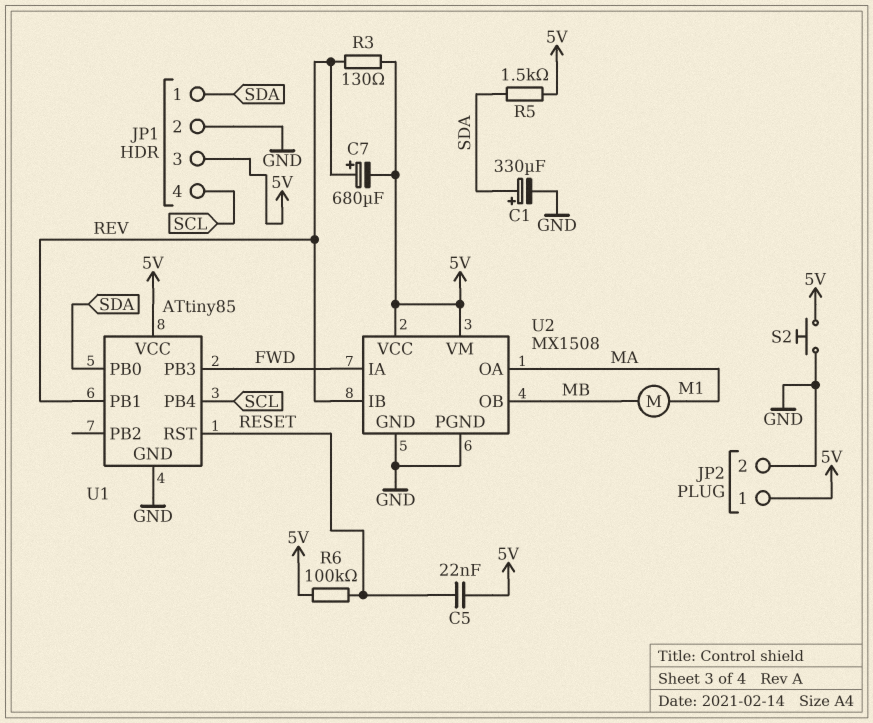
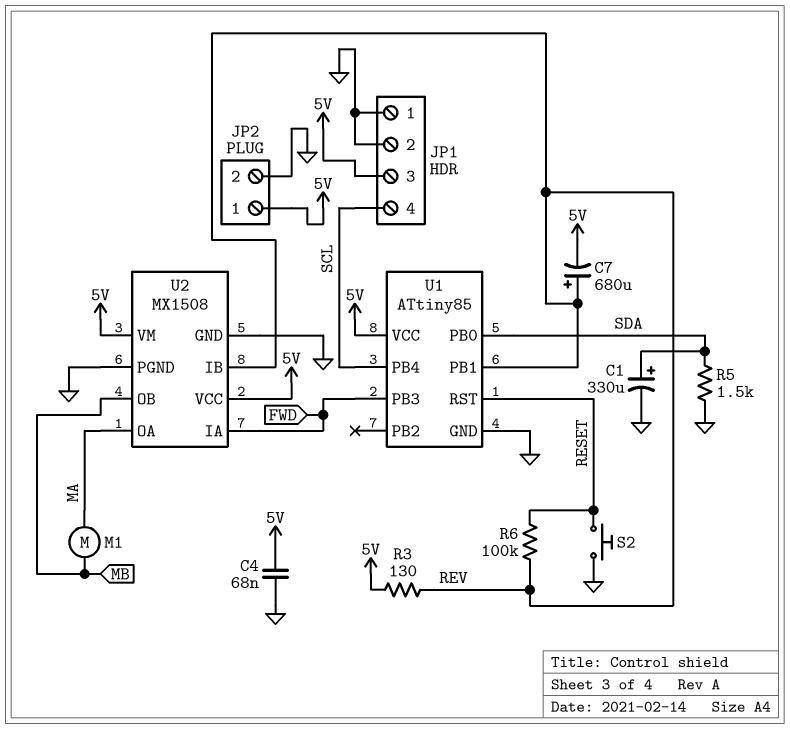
C4: none -> 68nF (5V, GND)
C5: 22nF (5V, RESET) -> none
JP1 pin 1: SDA -> GND
R5: 1.5k (5V, SDA) -> 1.5k (GND, SDA)
R6: 100k (5V, RESET) -> 100k (RESET, REV)
S2: button (5V, GND) -> button (GND, RESET)

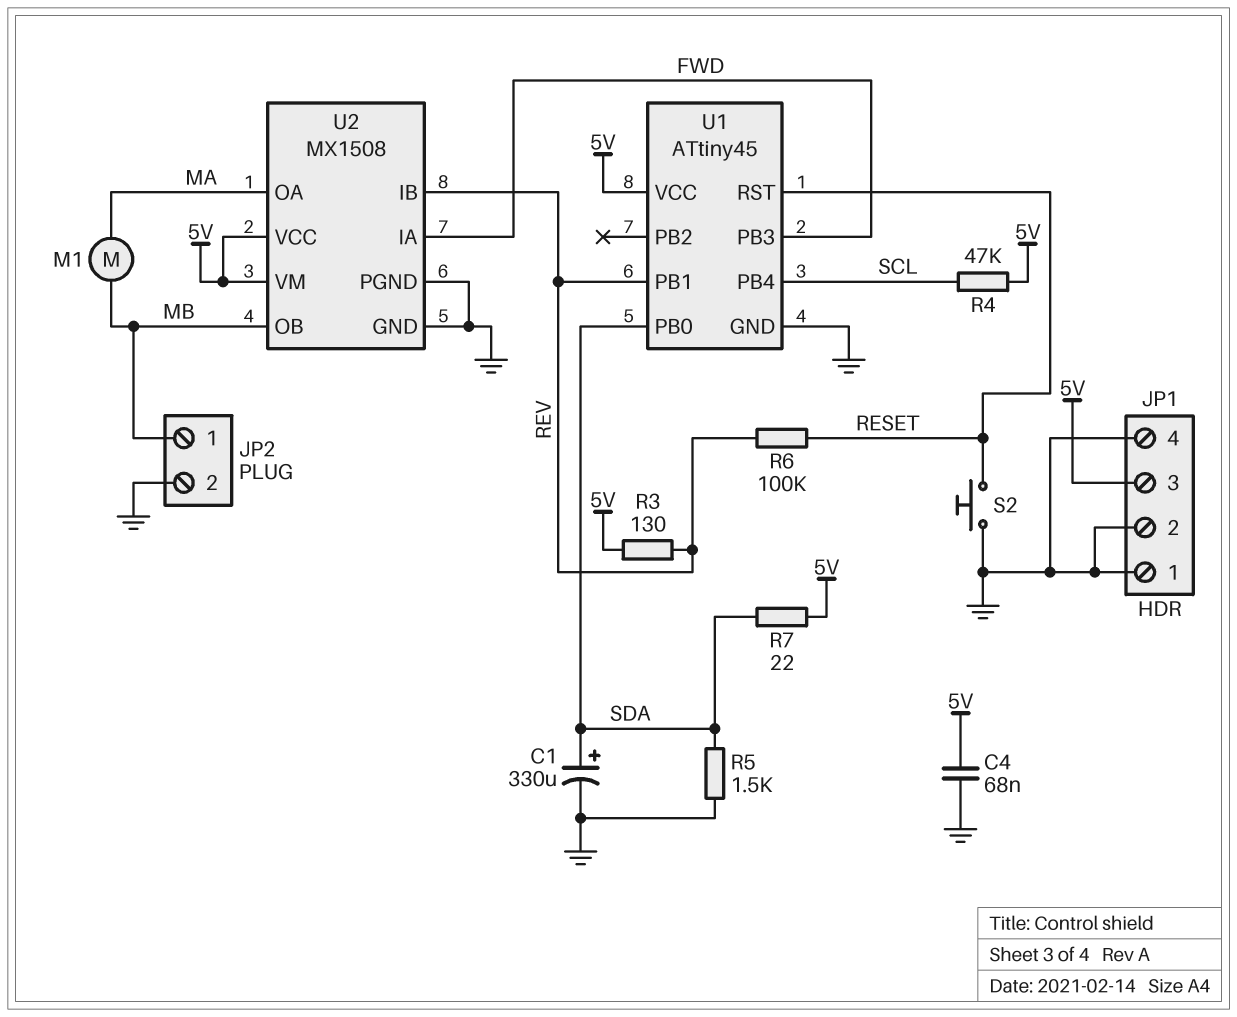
C7: 680uF (plus REV, minus 5V) -> none
JP1 pin 4: SCL -> GND
JP2 pin 1: 5V -> MB
R4: none -> 47k (5V, SCL)
R7: none -> 22 (5V, SDA)
U1: ATtiny85 -> ATtiny45

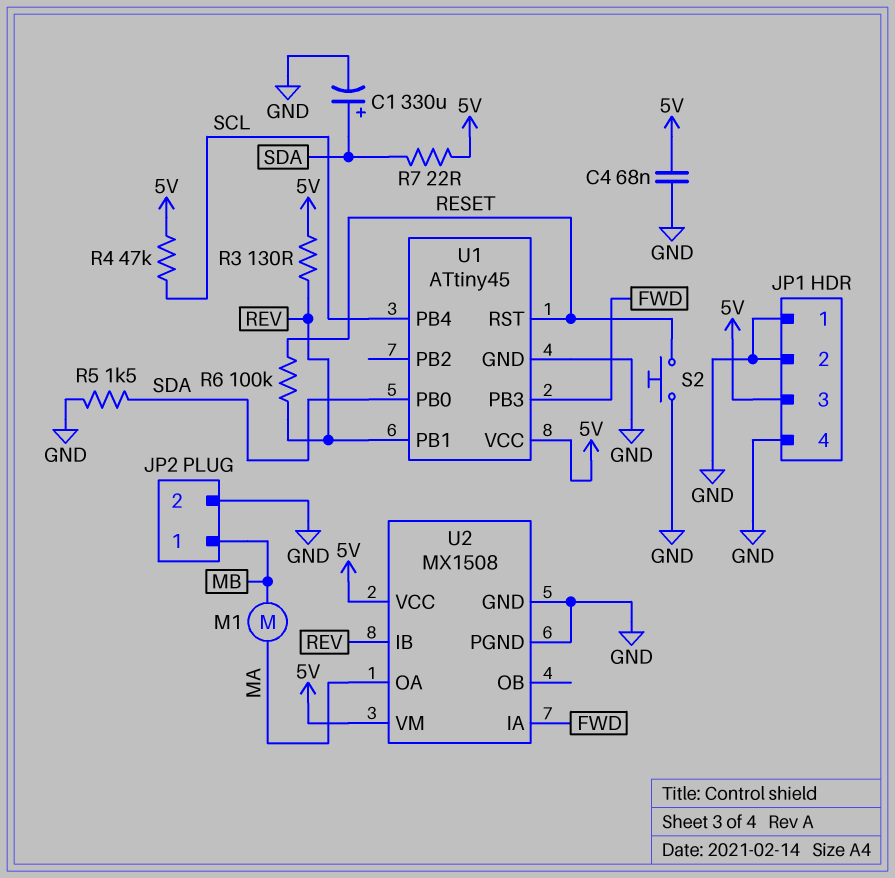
U2 pin OB: MB -> none

